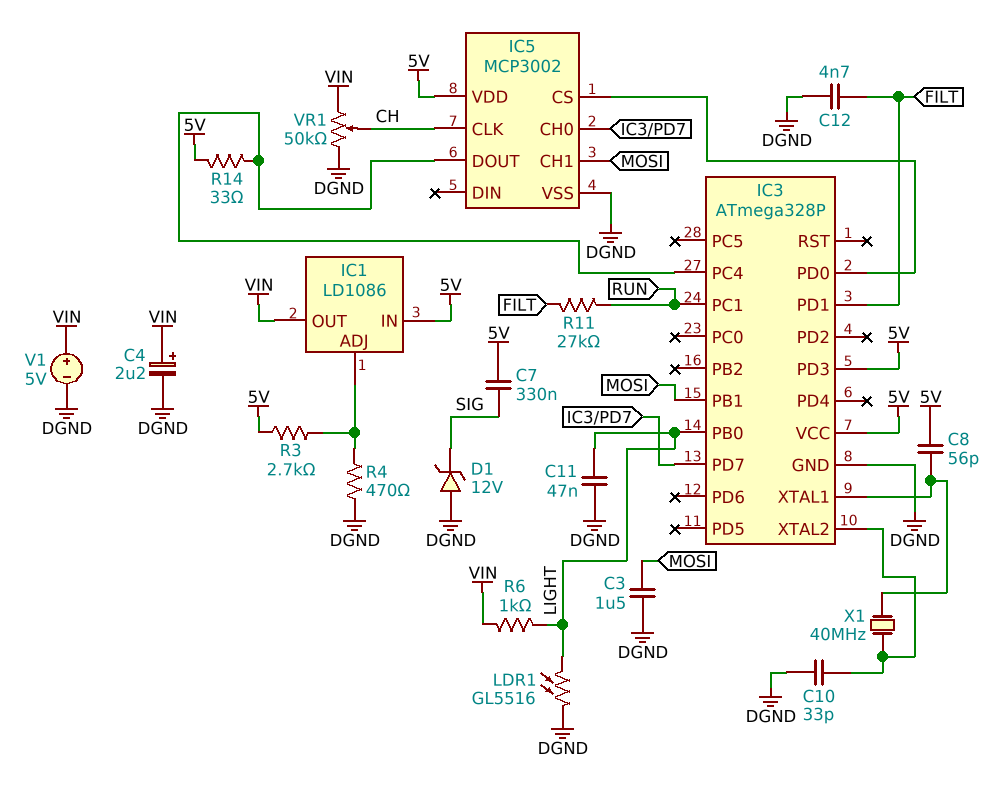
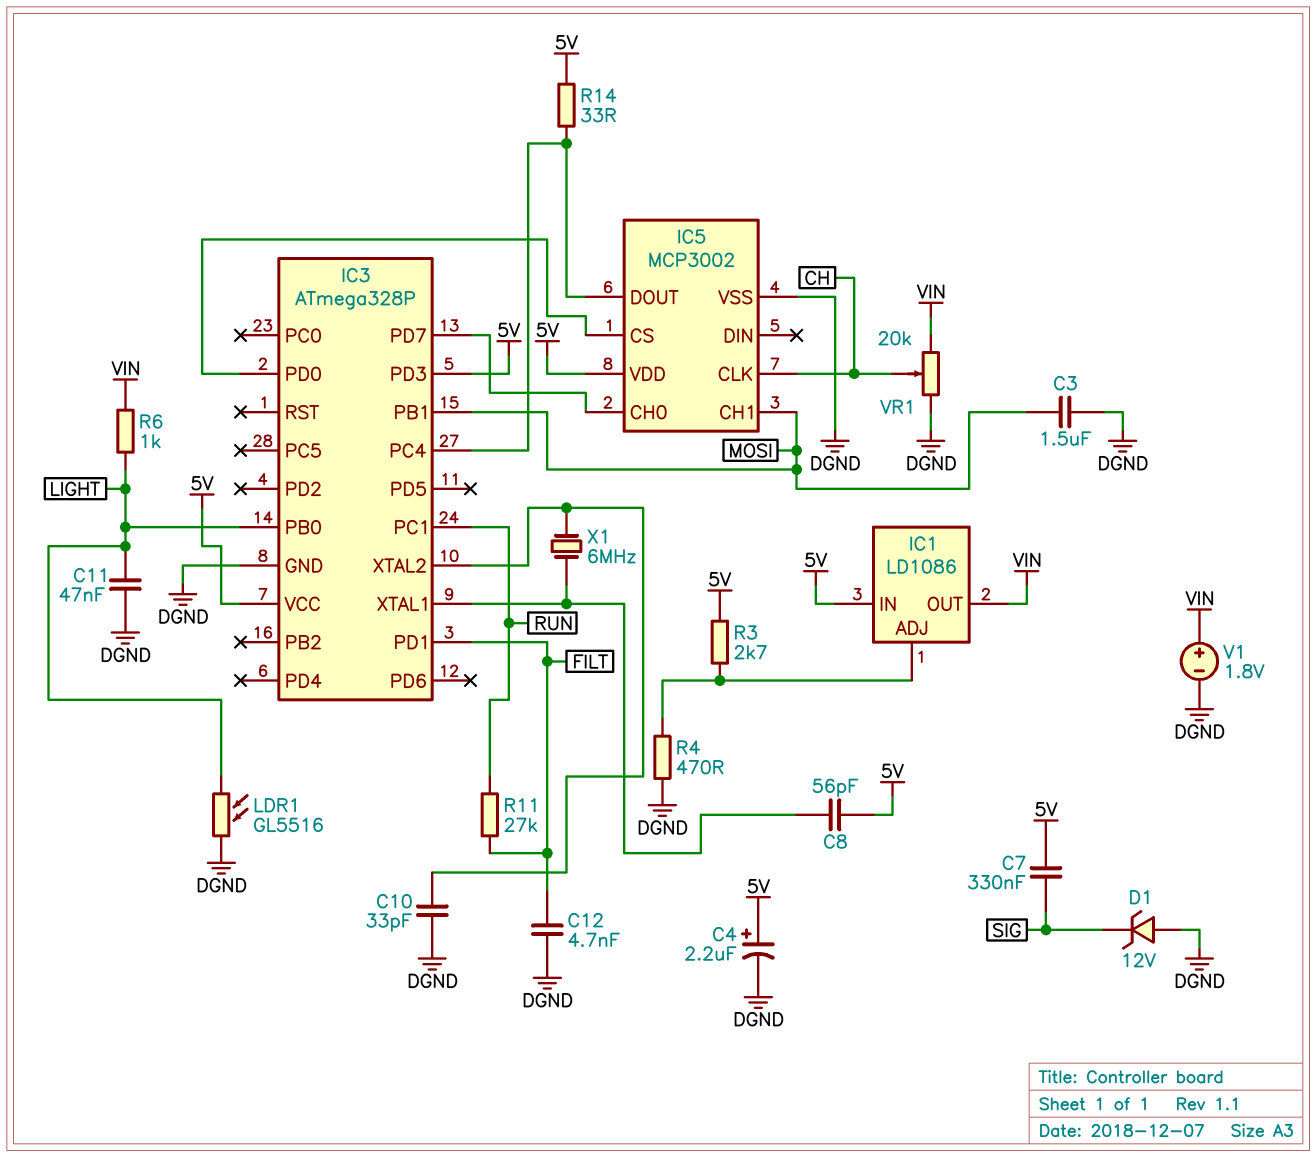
C4: 2.2uF (plus VIN, minus DGND) -> 2.2uF (plus 5V, minus DGND)
V1: 5V (plus VIN, minus DGND) -> 1.8V (plus VIN, minus DGND)
VR1: 50k (DGND, VIN, wiper CH) -> 20k (DGND, VIN, wiper CH)
X1: 40MHz (IC3/XTAL1, IC3/XTAL2) -> 6MHz (IC3/XTAL1, IC3/XTAL2)

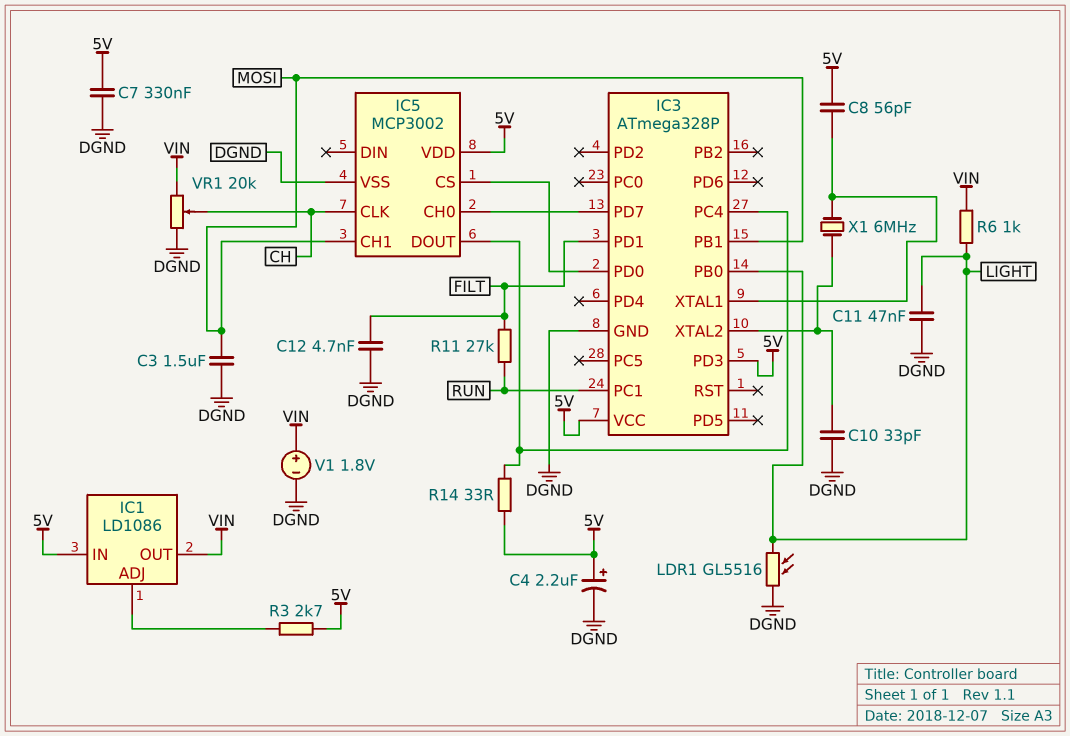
C7: 330nF (5V, SIG) -> 330nF (5V, DGND)
D1: zener 12V (A DGND, K SIG) -> none
R4: 470 (DGND, IC1/ADJ) -> none

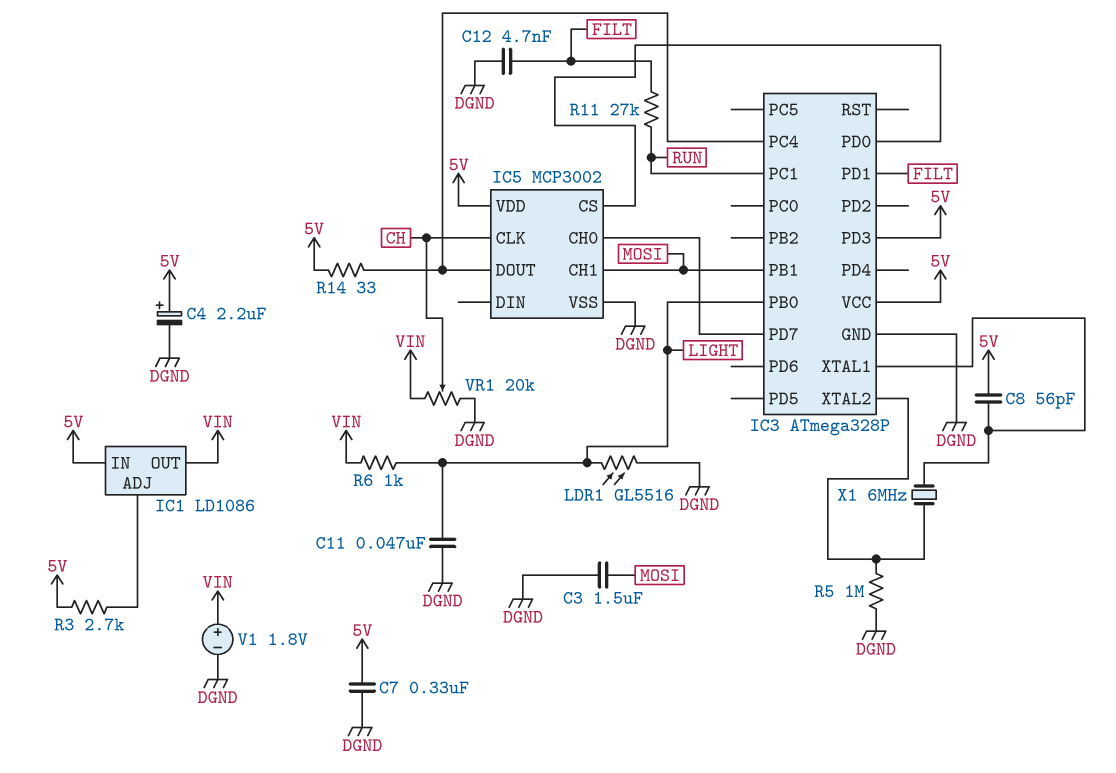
C10: 33pF (DGND, IC3/XTAL2) -> none
R5: none -> 1M (DGND, IC3/XTAL2)

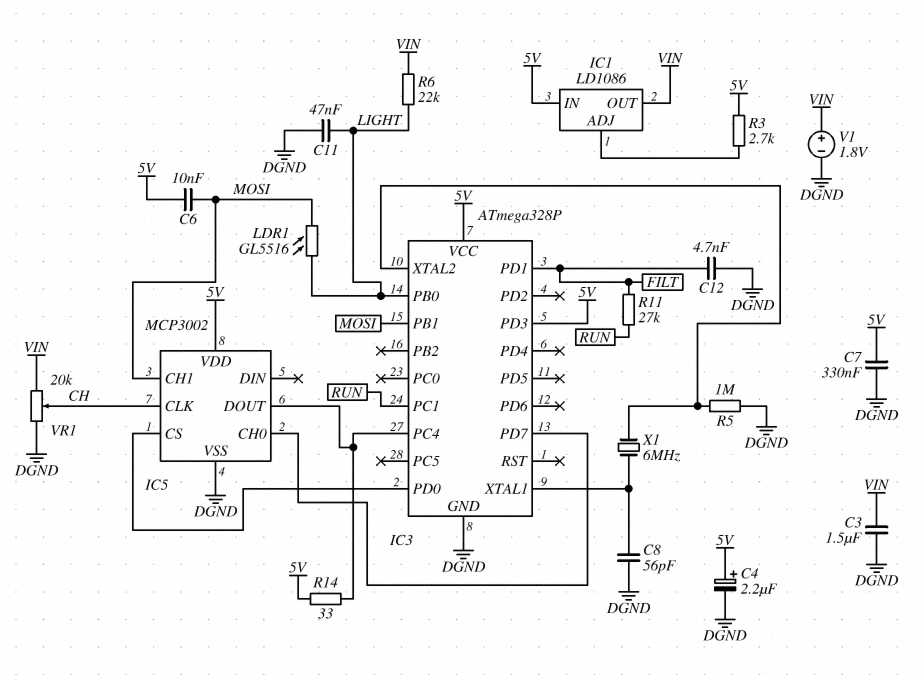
C3: 1.5uF (DGND, MOSI) -> 1.5uF (DGND, VIN)
C6: none -> 10nF (5V, MOSI)
C8: 56pF (5V, IC3/XTAL1) -> 56pF (DGND, IC3/XTAL1)
LDR1: GL5516 (DGND, LIGHT) -> GL5516 (LIGHT, MOSI)
R6: 1k (LIGHT, VIN) -> 22k (LIGHT, VIN)

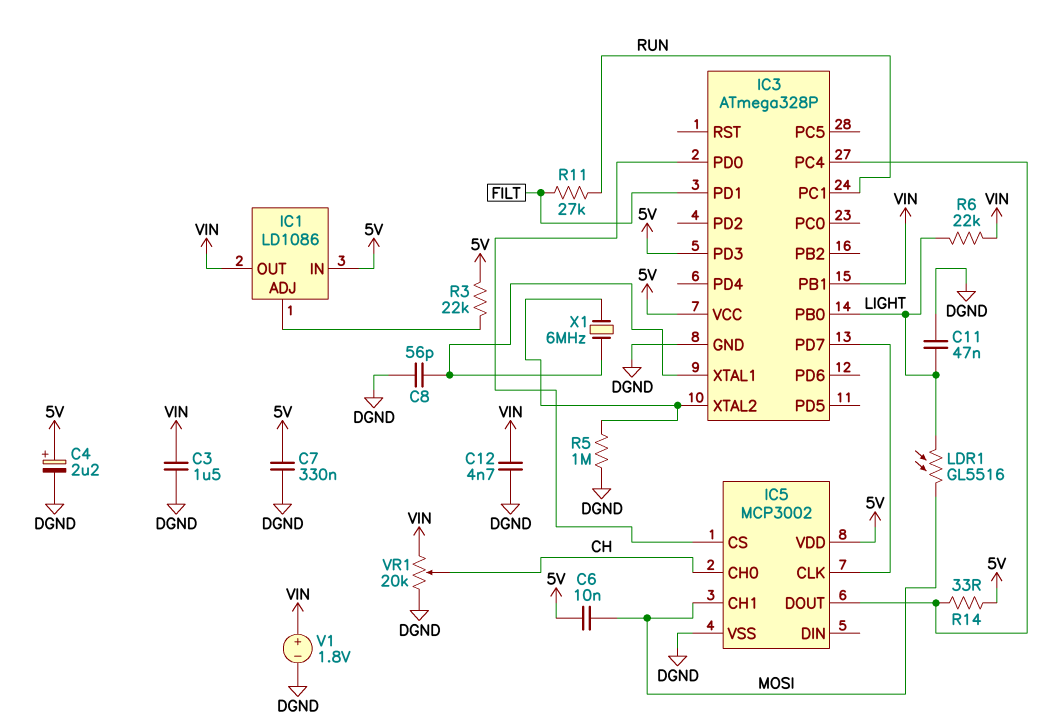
C12: 4.7nF (DGND, FILT) -> 4.7nF (DGND, VIN)
IC3 pin PB1: MOSI -> VIN
IC5 pin CH0: IC3/PD7 -> CH
IC5 pin CLK: CH -> IC3/PD7
R3: 2.7k (5V, IC1/ADJ) -> 22k (5V, IC1/ADJ)

